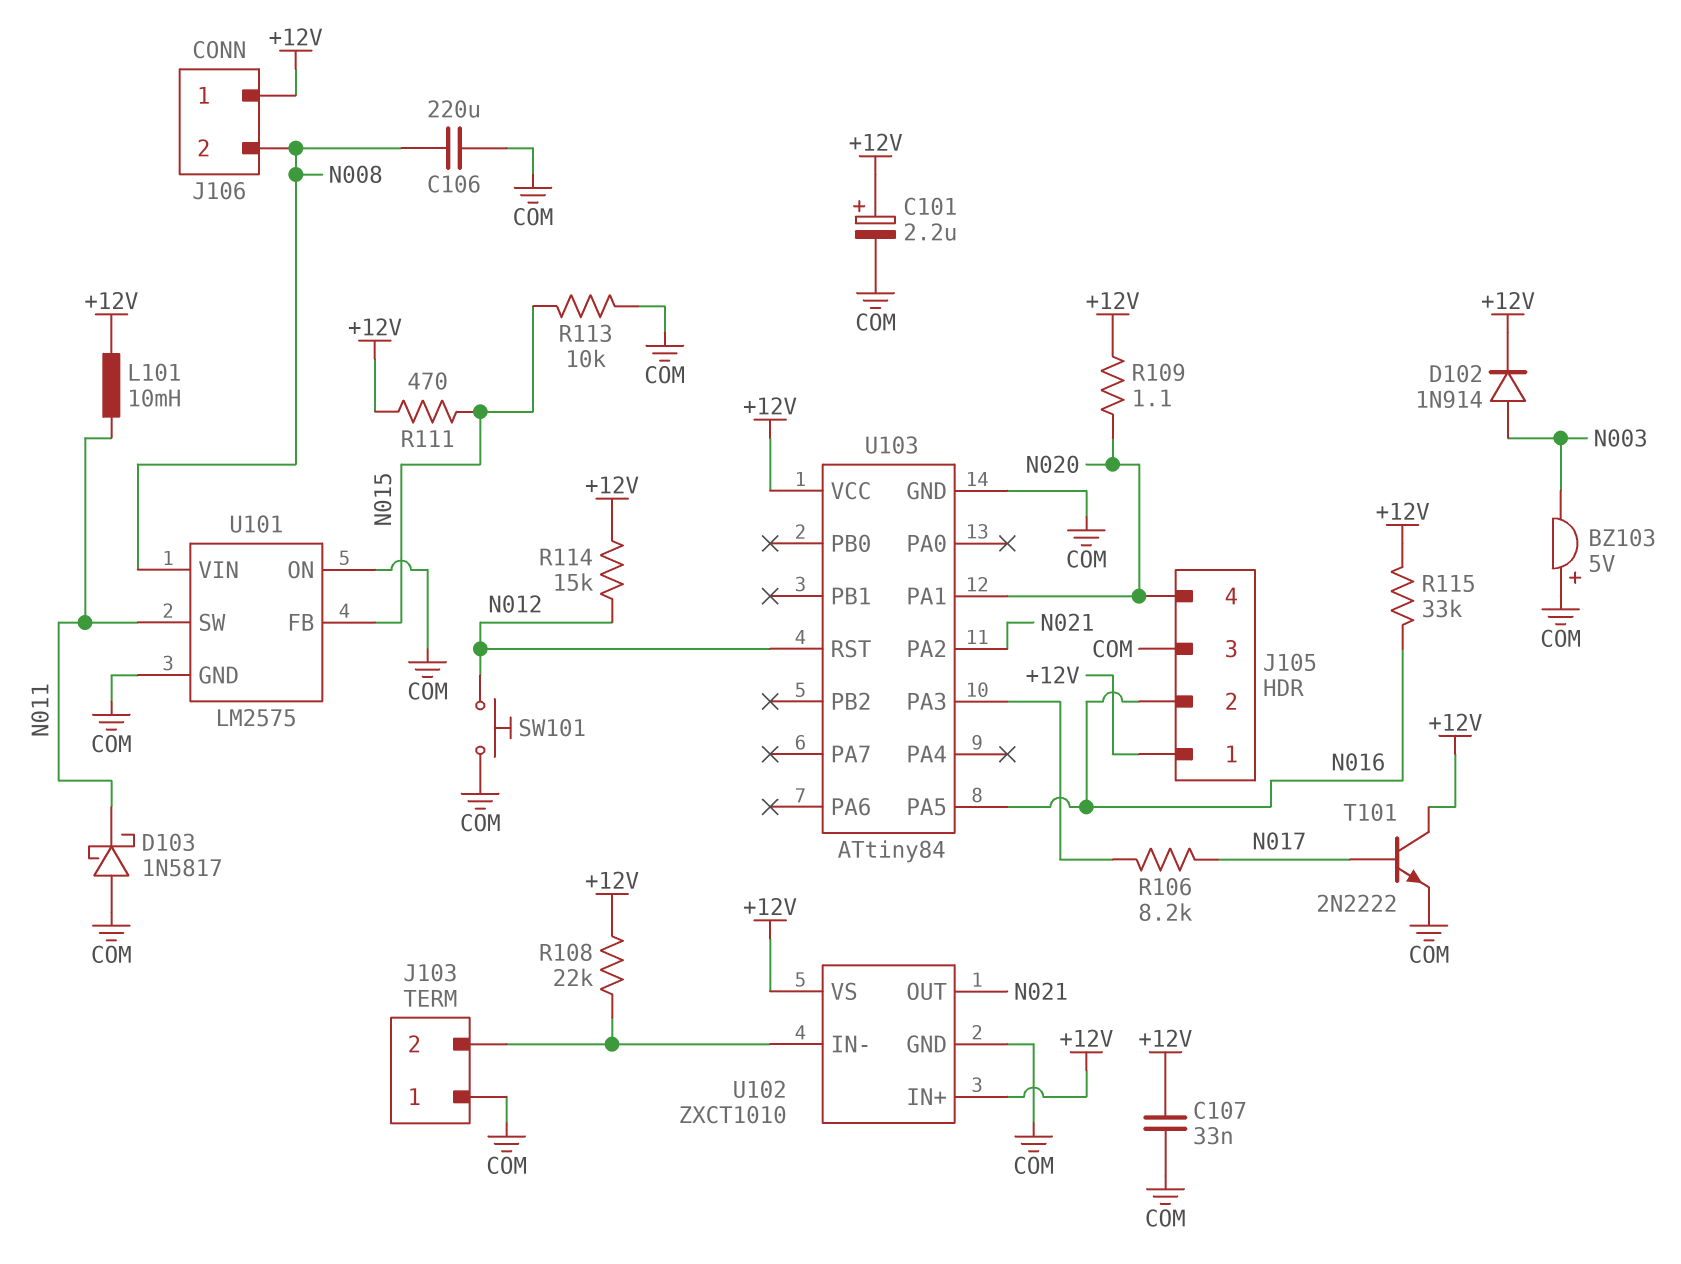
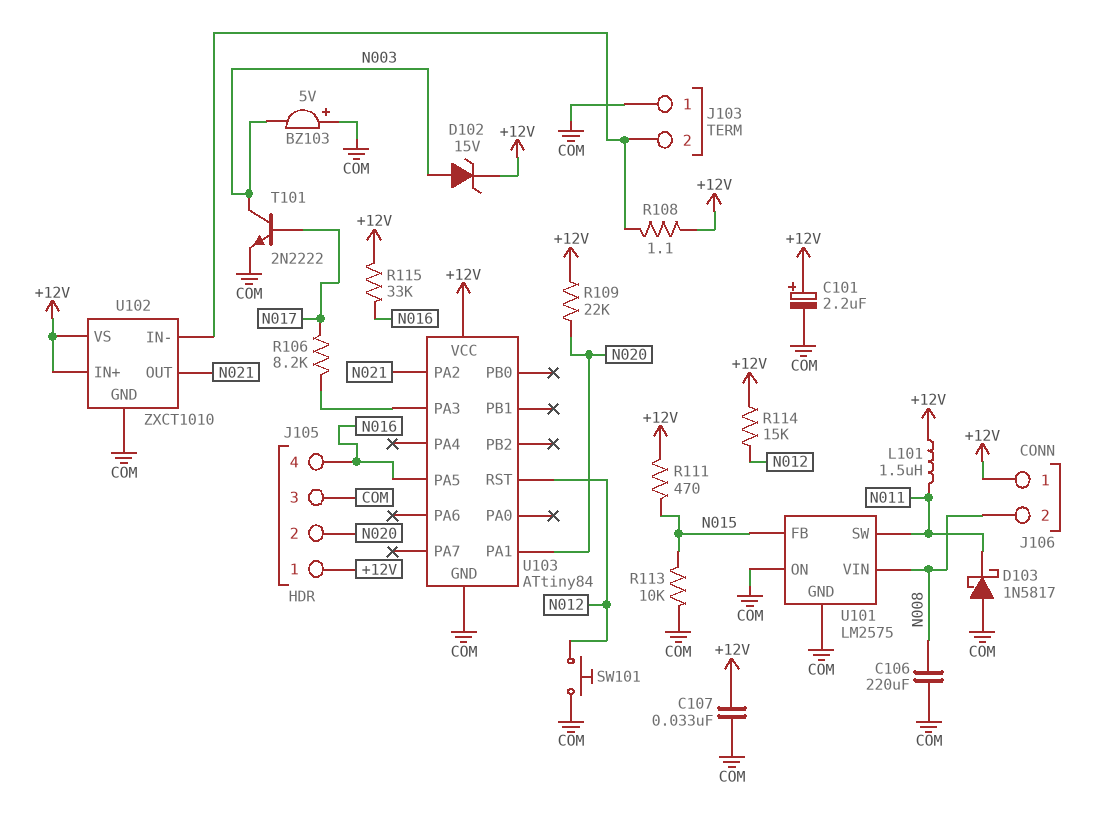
D102: diode 1N914 (A N003, K +12V) -> zener 15V (A N003, K +12V)
J105 pin 2: N016 -> N020
J105 pin 4: N020 -> N016
L101: 10mH (+12V, N011) -> 1.5uH (+12V, N011)
R108: 22k (+12V, J103/2) -> 1.1 (+12V, J103/2)
R109: 1.1 (+12V, N020) -> 22k (+12V, N020)
T101: NPN 2N2222 (B N017, C +12V, E COM) -> NPN 2N2222 (B N017, C N003, E COM)

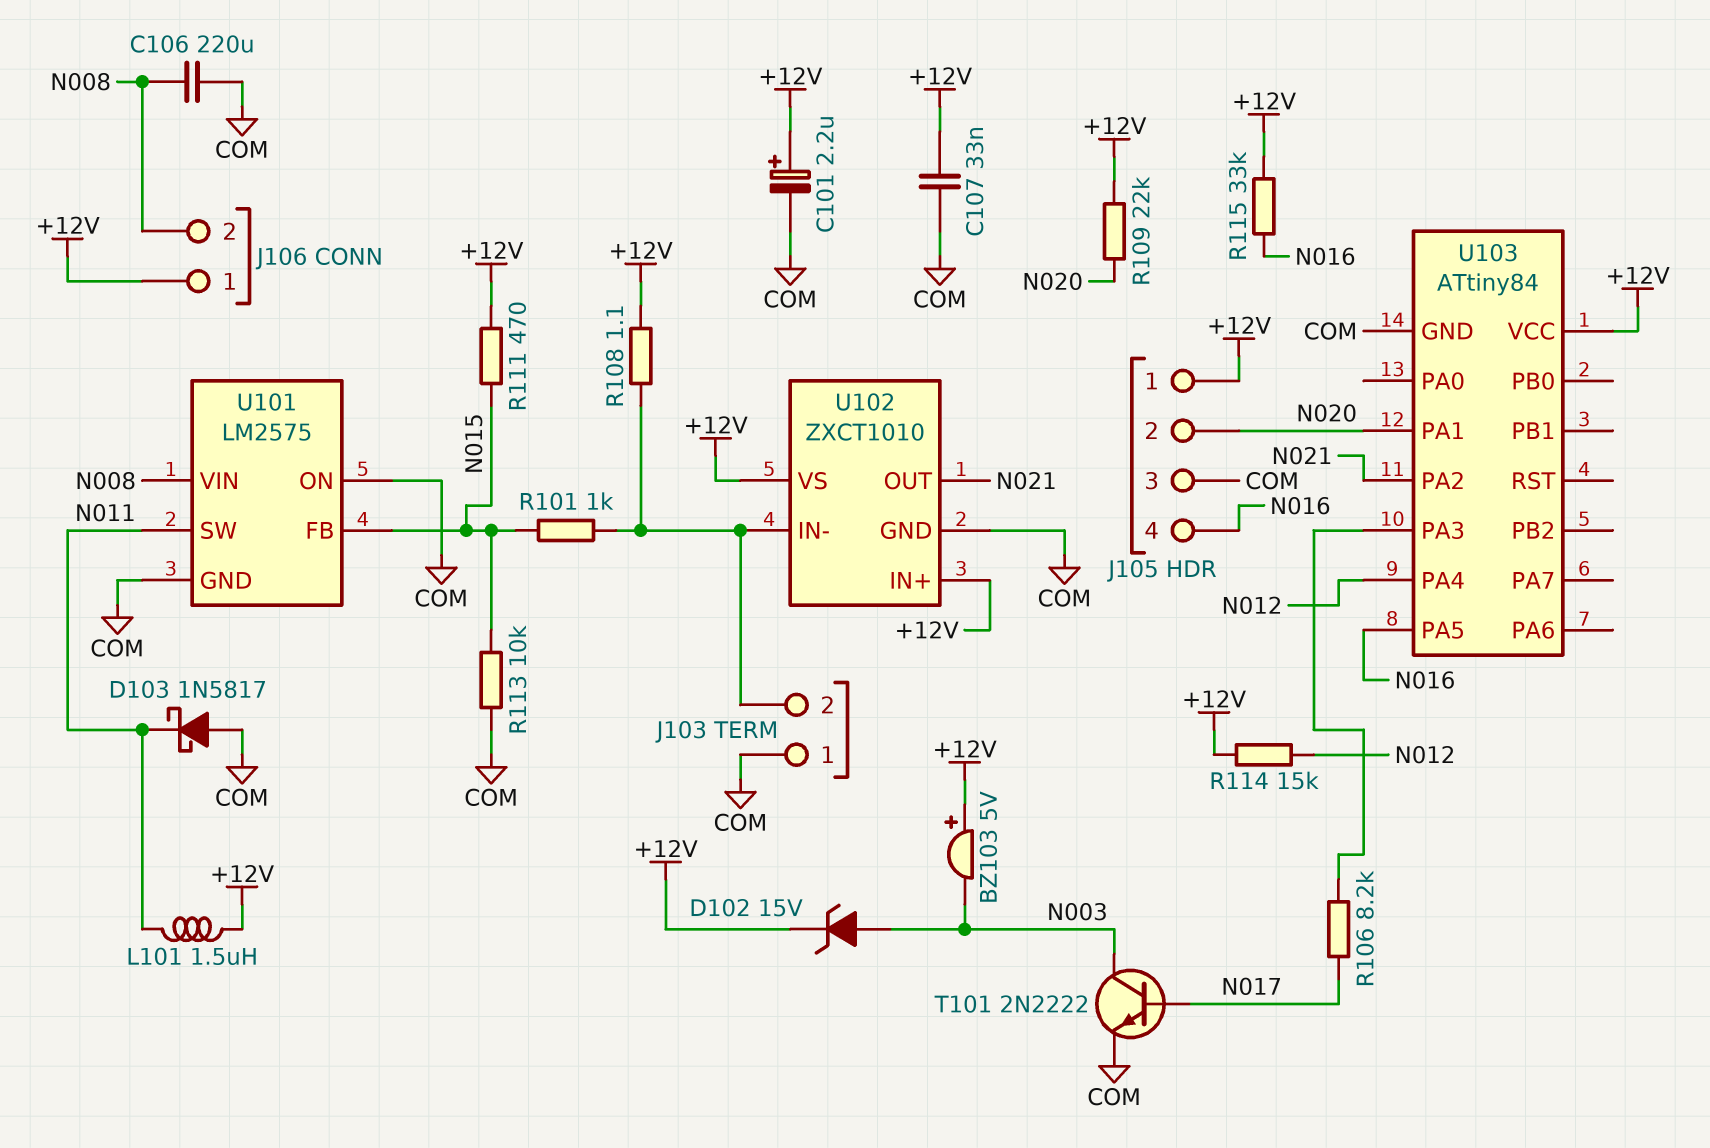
BZ103: buzzer 5V (plus COM, minus N003) -> buzzer 5V (plus +12V, minus N003)
R101: none -> 1k (J103/2, N015)
SW101: button (COM, N012) -> none
U103 pin PA4: none -> N012
U103 pin RST: N012 -> none

